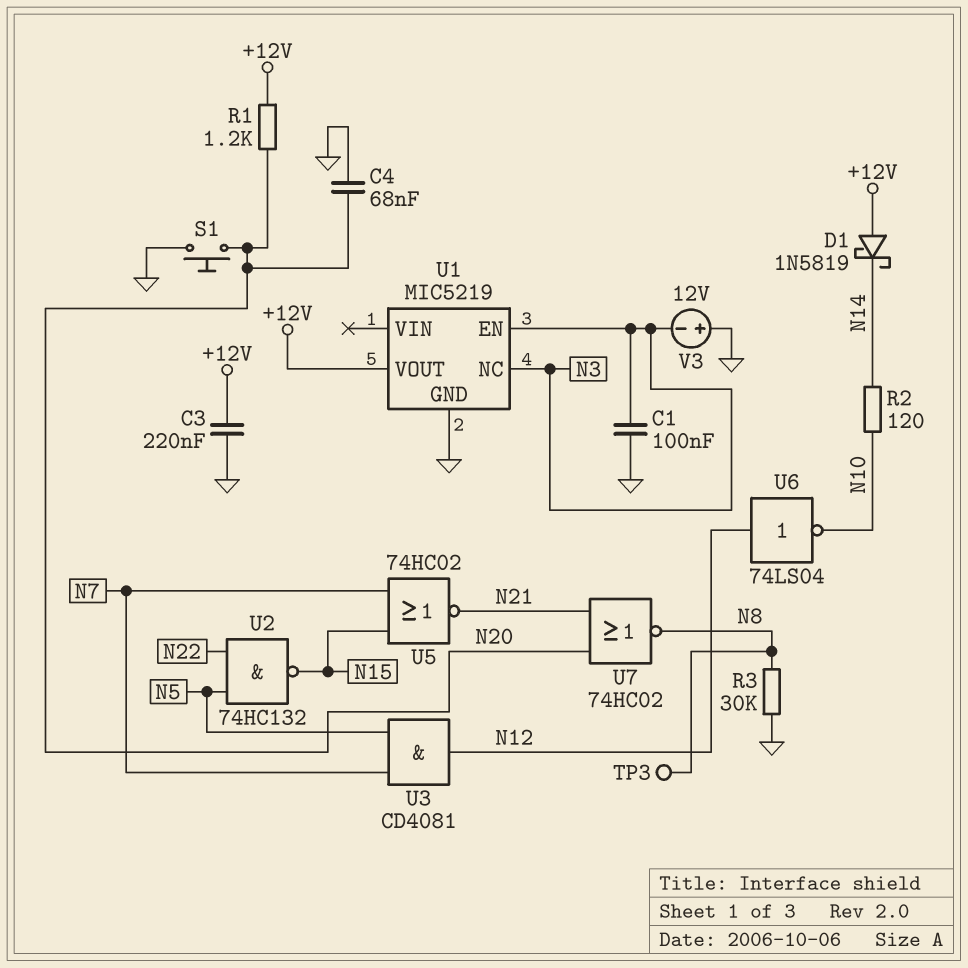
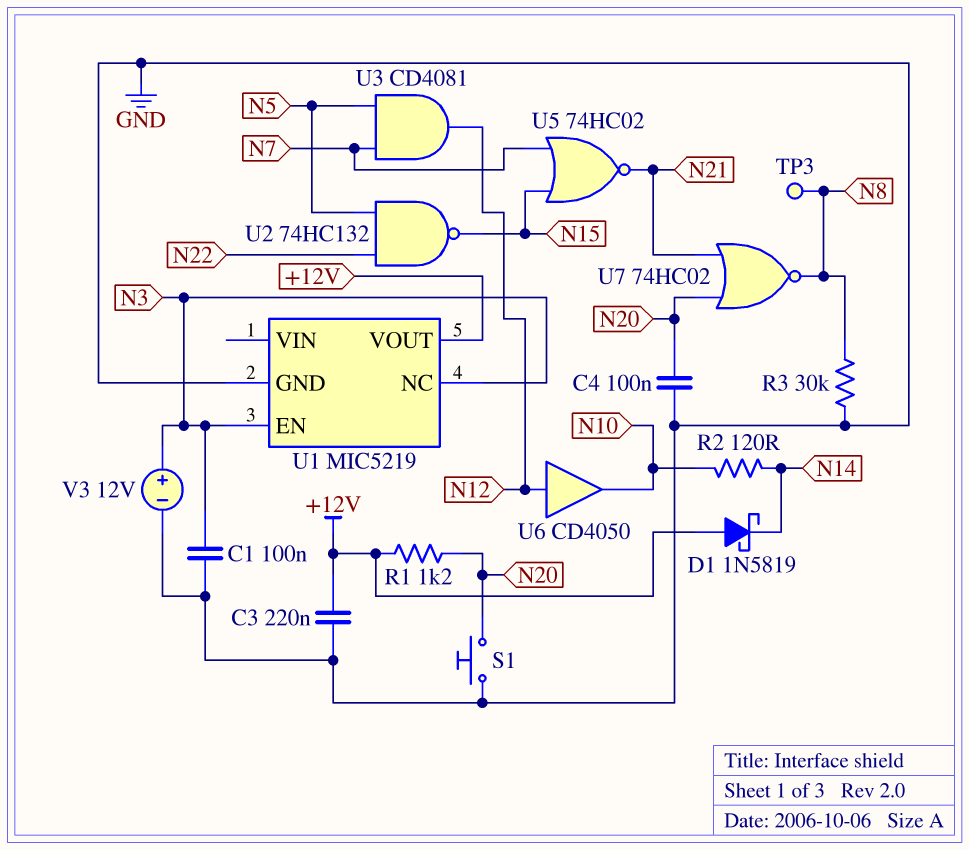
C4: 68nF (GND, N20) -> 100nF (GND, N20)
U6: NOT 74LS04 (in N12, out N10) -> buffer CD4050 (in N12, out N10)
V3: 12V (plus GND, minus N3) -> 12V (plus N3, minus GND)

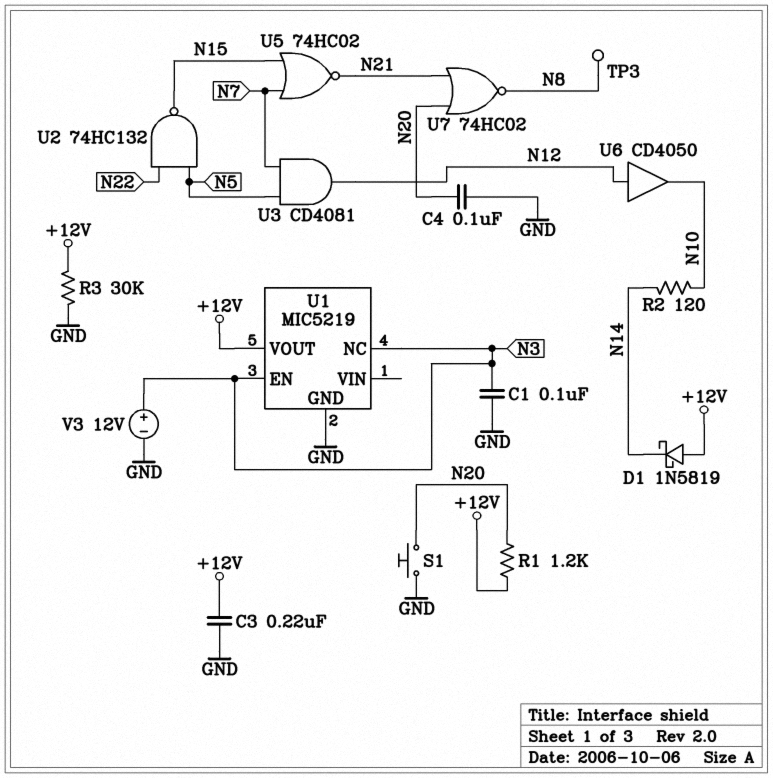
R3: 30k (GND, N8) -> 30k (+12V, GND)

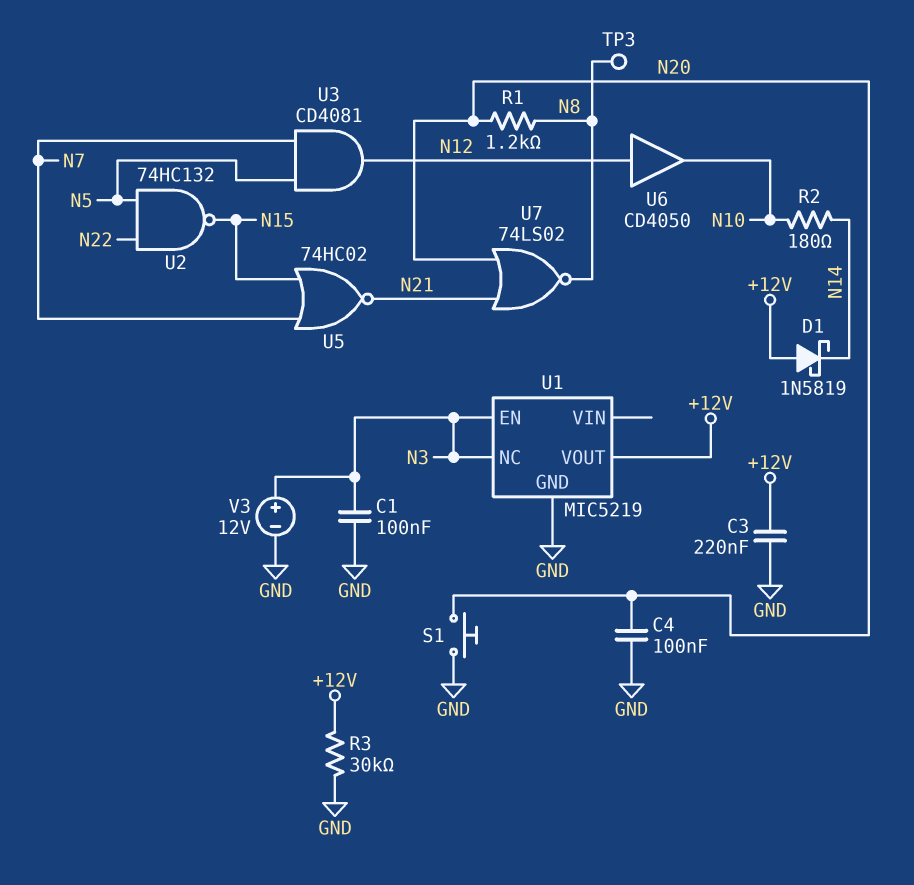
R1: 1.2k (+12V, N20) -> 1.2k (N8, N20)
R2: 120 (N10, N14) -> 180 (N10, N14)
U7: NOR 74HC02 (in N20, in N21, out N8) -> NOR 74LS02 (in N20, in N21, out N8)

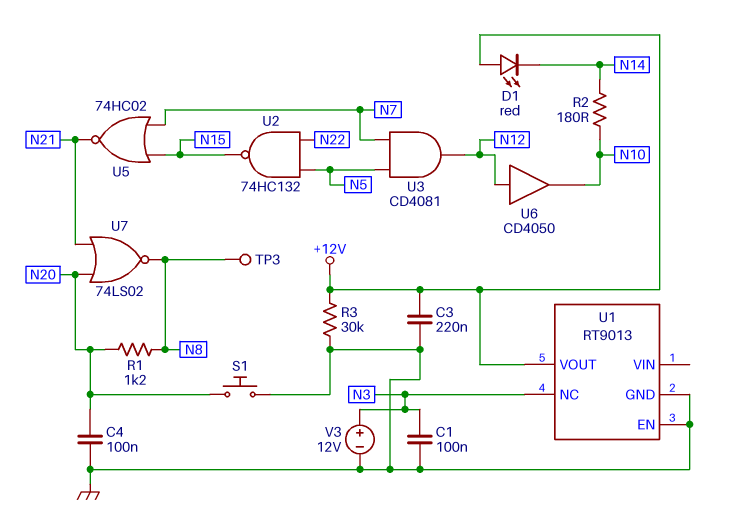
D1: schottky 1N5819 (A +12V, K N14) -> LED red (A +12V, K N14)
U1: MIC5219 -> RT9013
U1 pin EN: N3 -> GND

